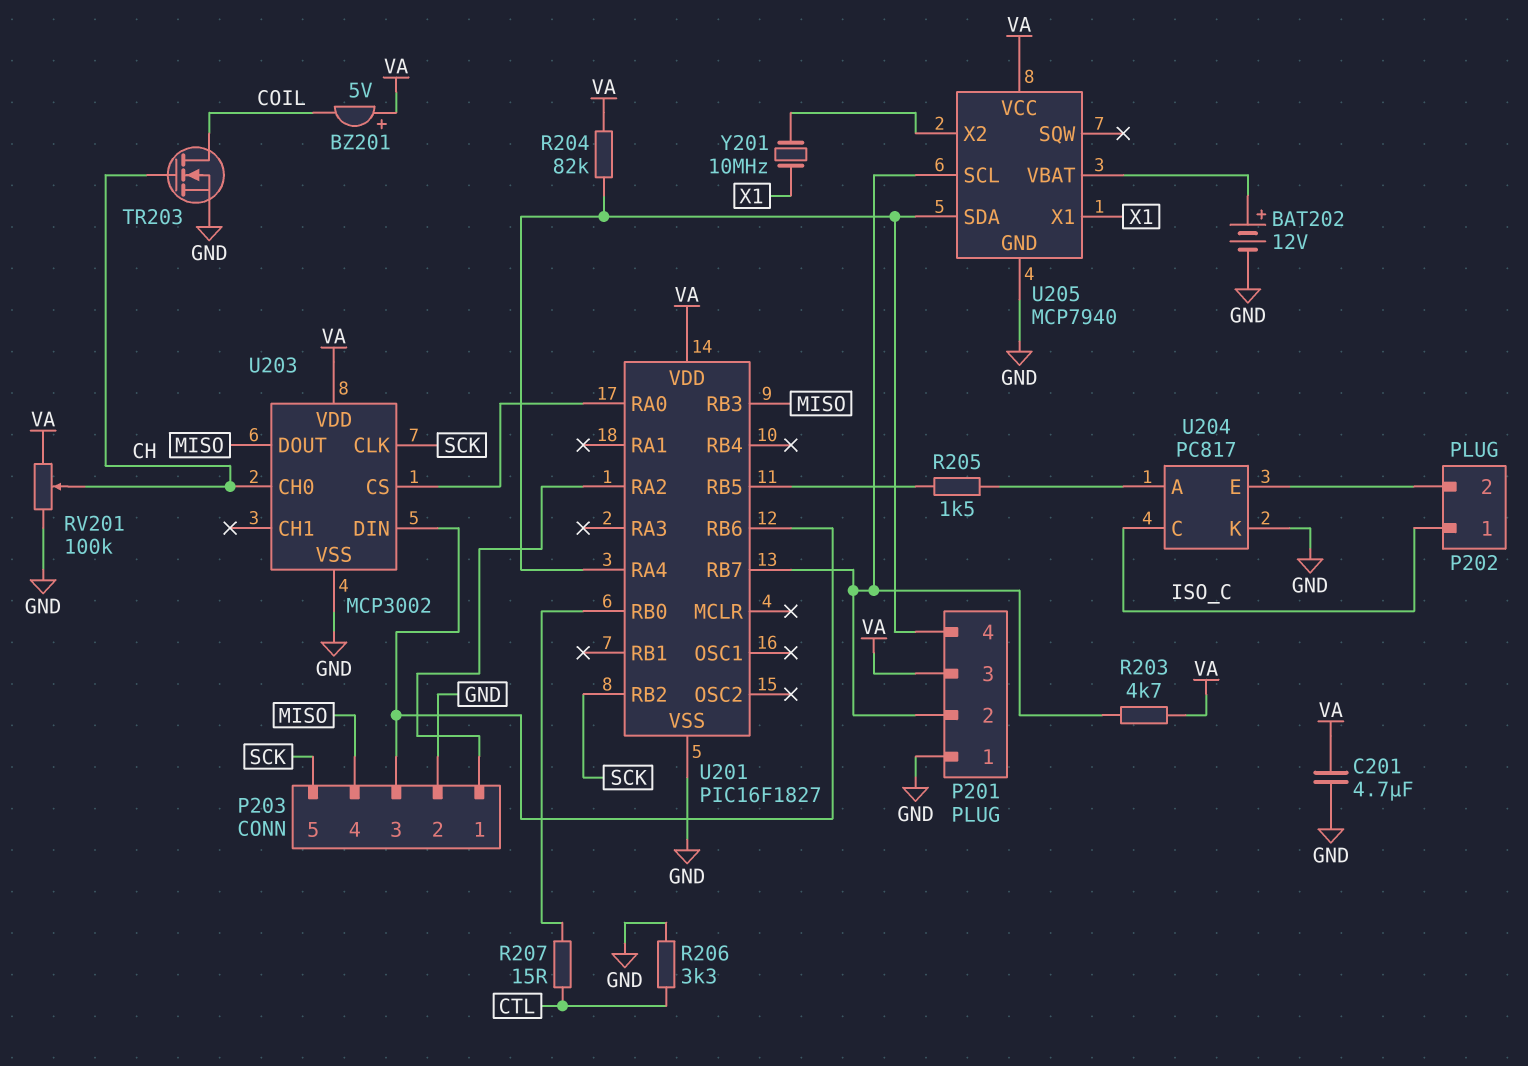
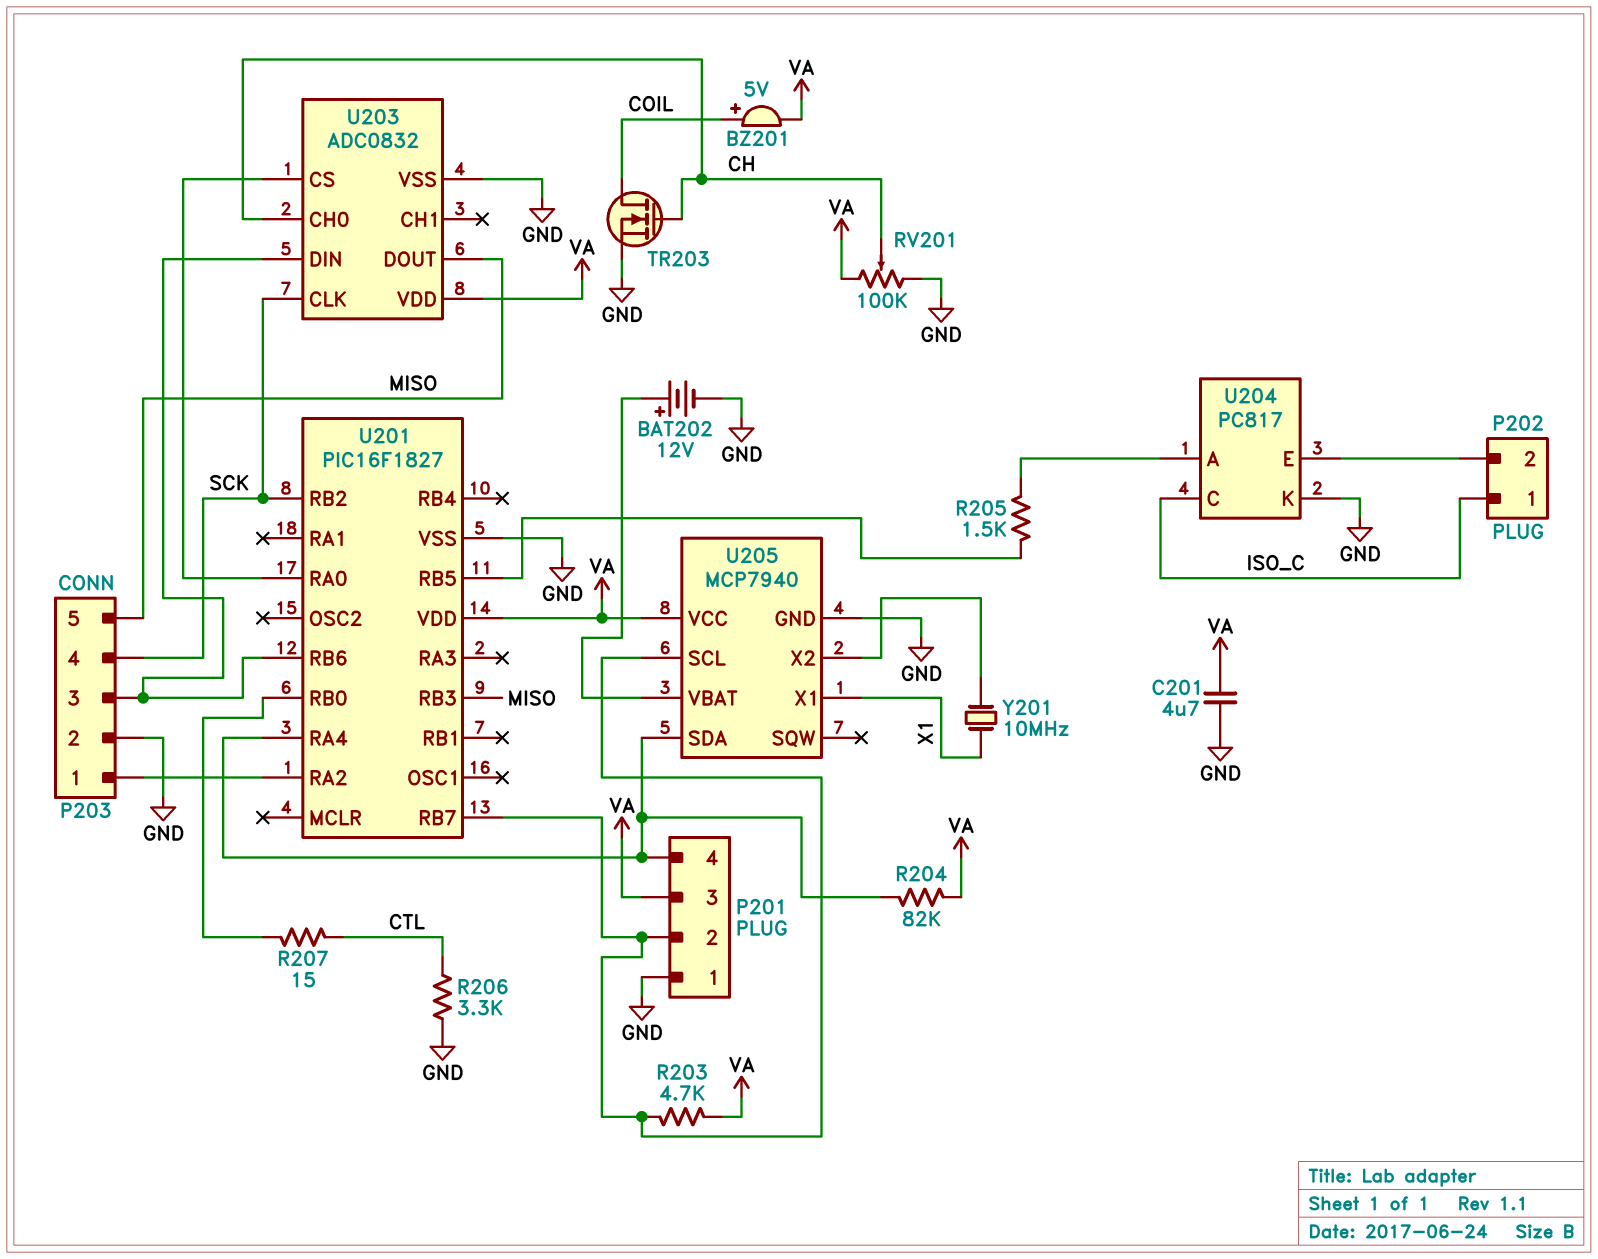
BZ201: buzzer 5V (plus VA, minus COIL) -> buzzer 5V (plus COIL, minus VA)
P203 pin 4: MISO -> SCK
P203 pin 5: SCK -> MISO
U203: MCP3002 -> ADC0832

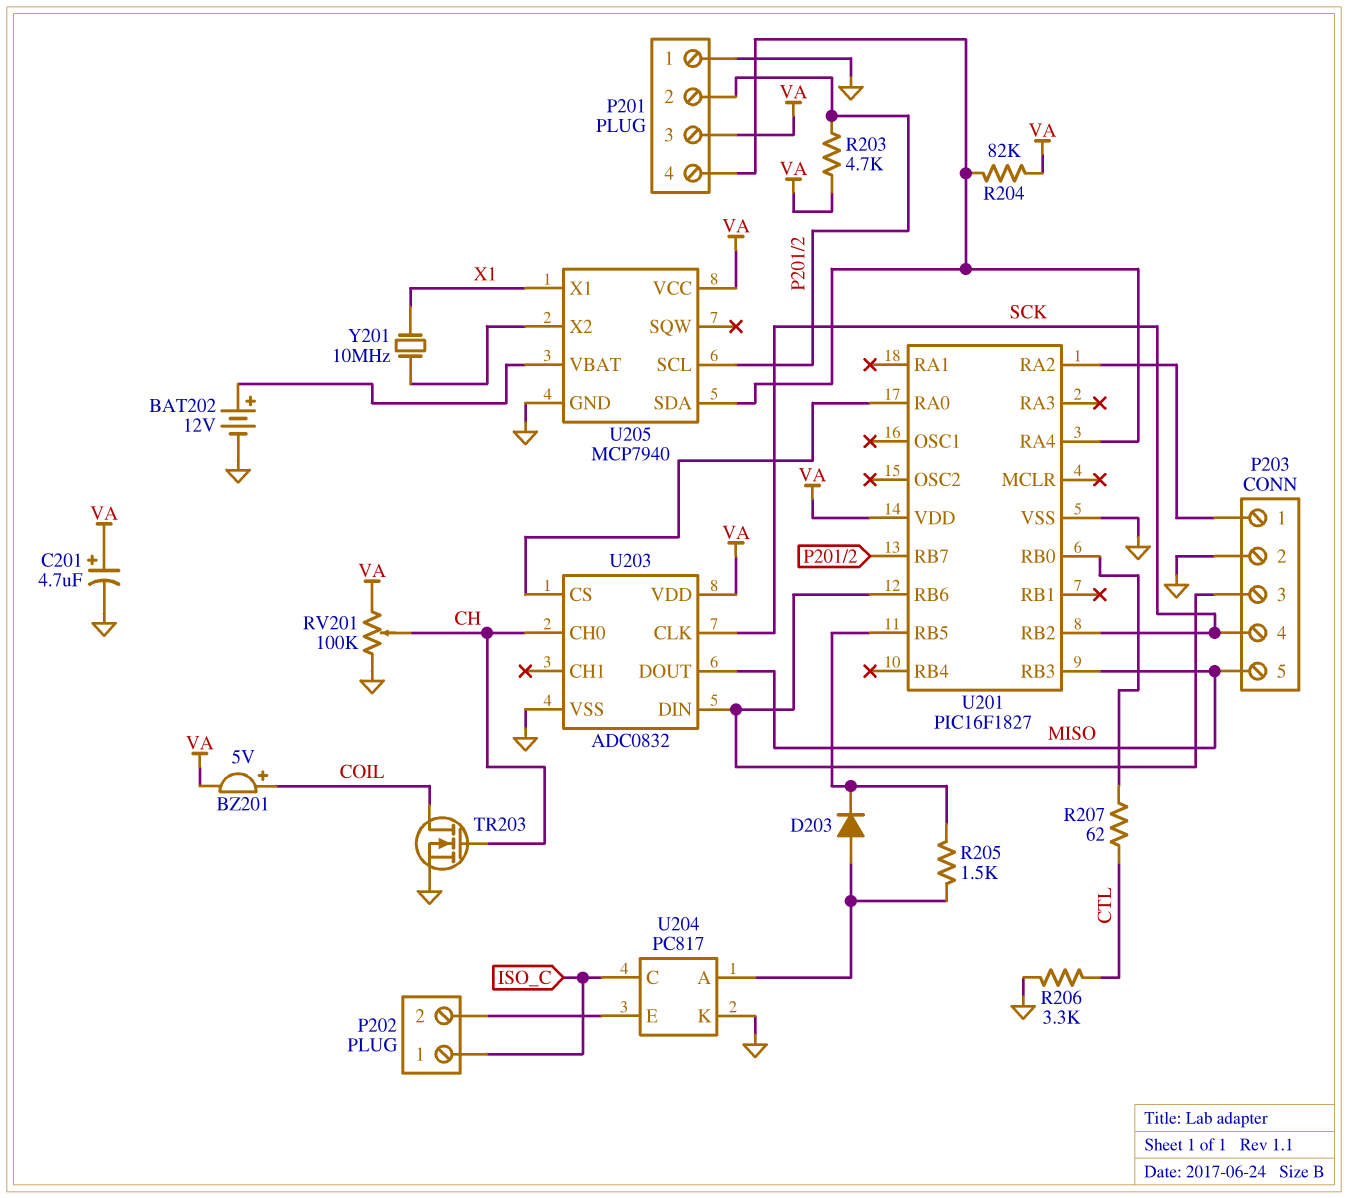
C201: 4.7uF (GND, VA) -> 4.7uF (plus VA, minus GND)
D203: none -> diode (A U204/A, K U201/RB5)
R207: 15 (CTL, U201/RB0) -> 62 (CTL, U201/RB0)

